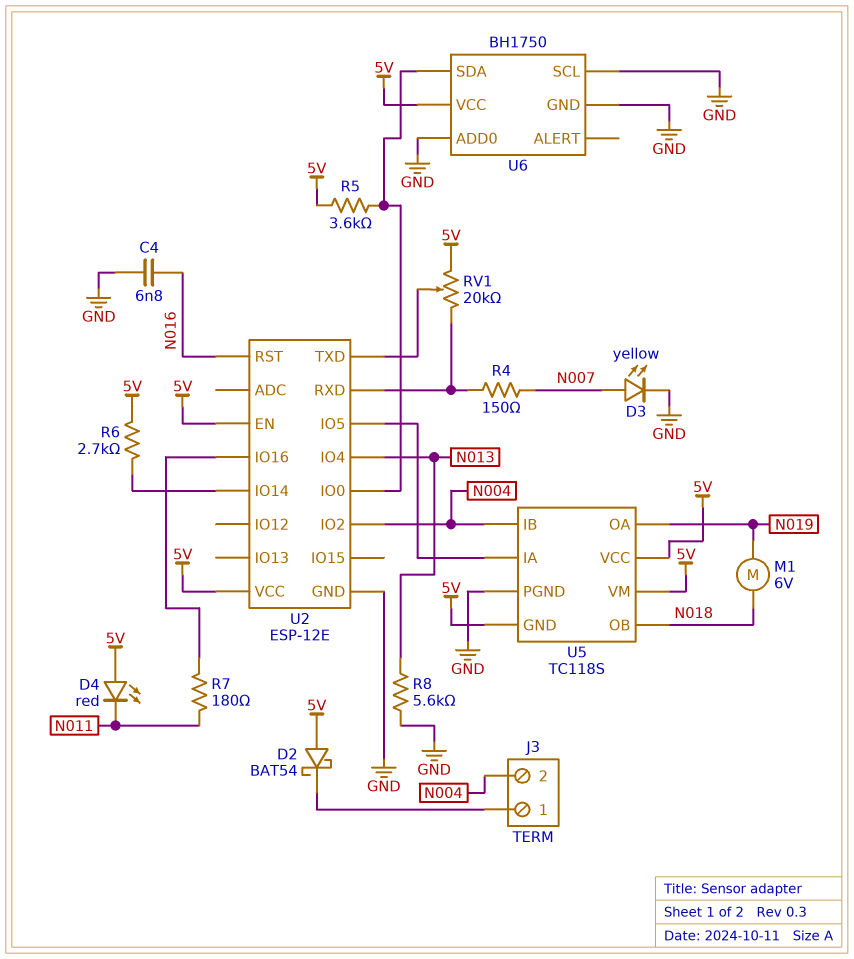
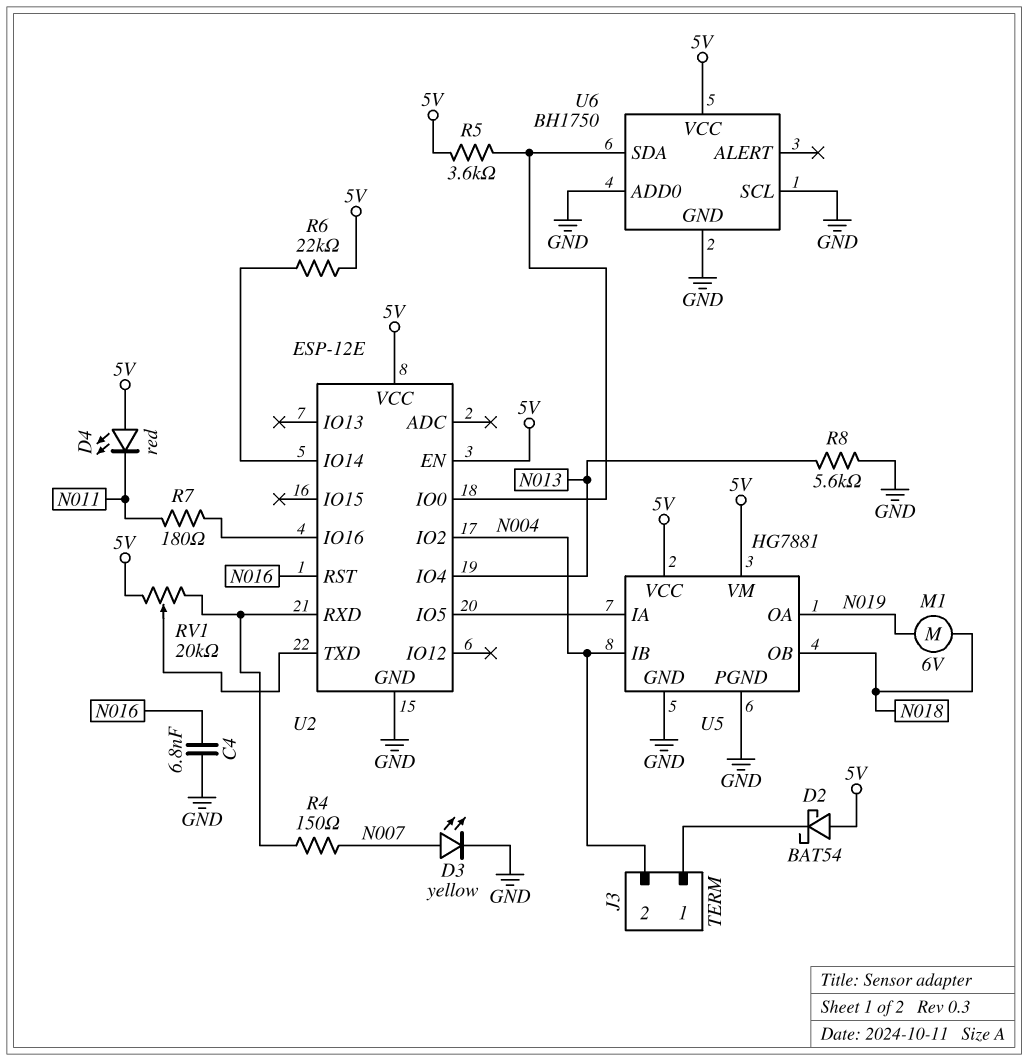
R6: 2.7k (5V, U2/IO14) -> 22k (5V, U2/IO14)
U5: TC118S -> HG7881
U5 pin GND: 5V -> GND

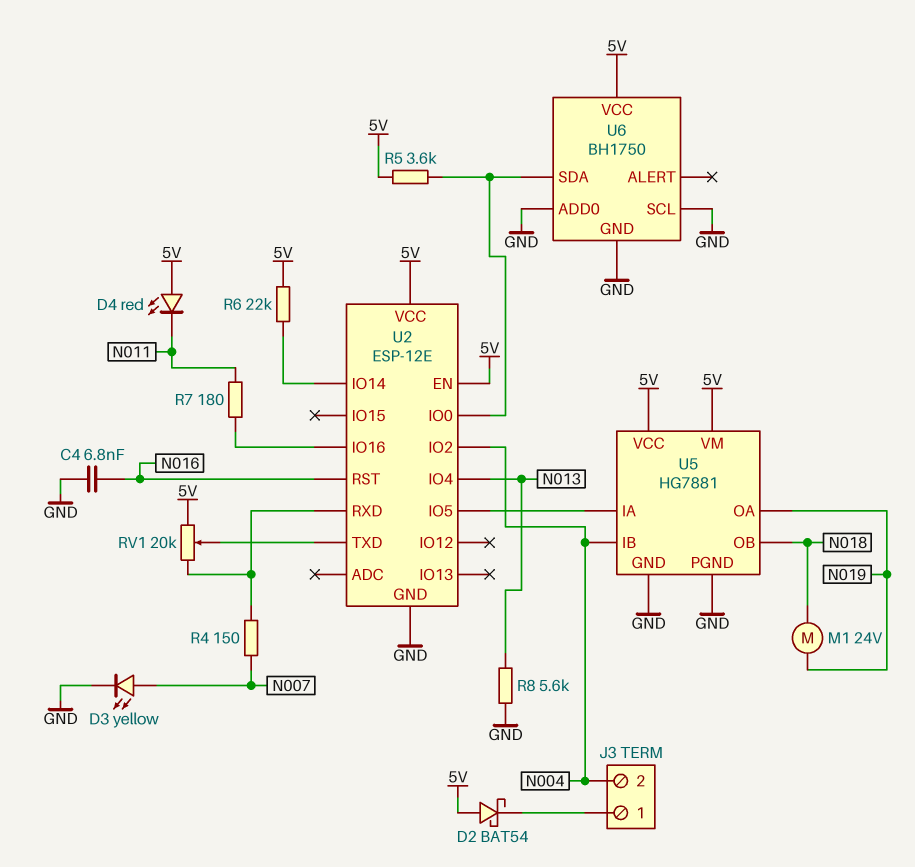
M1: motor 6V (N018, N019) -> motor 24V (N018, N019)

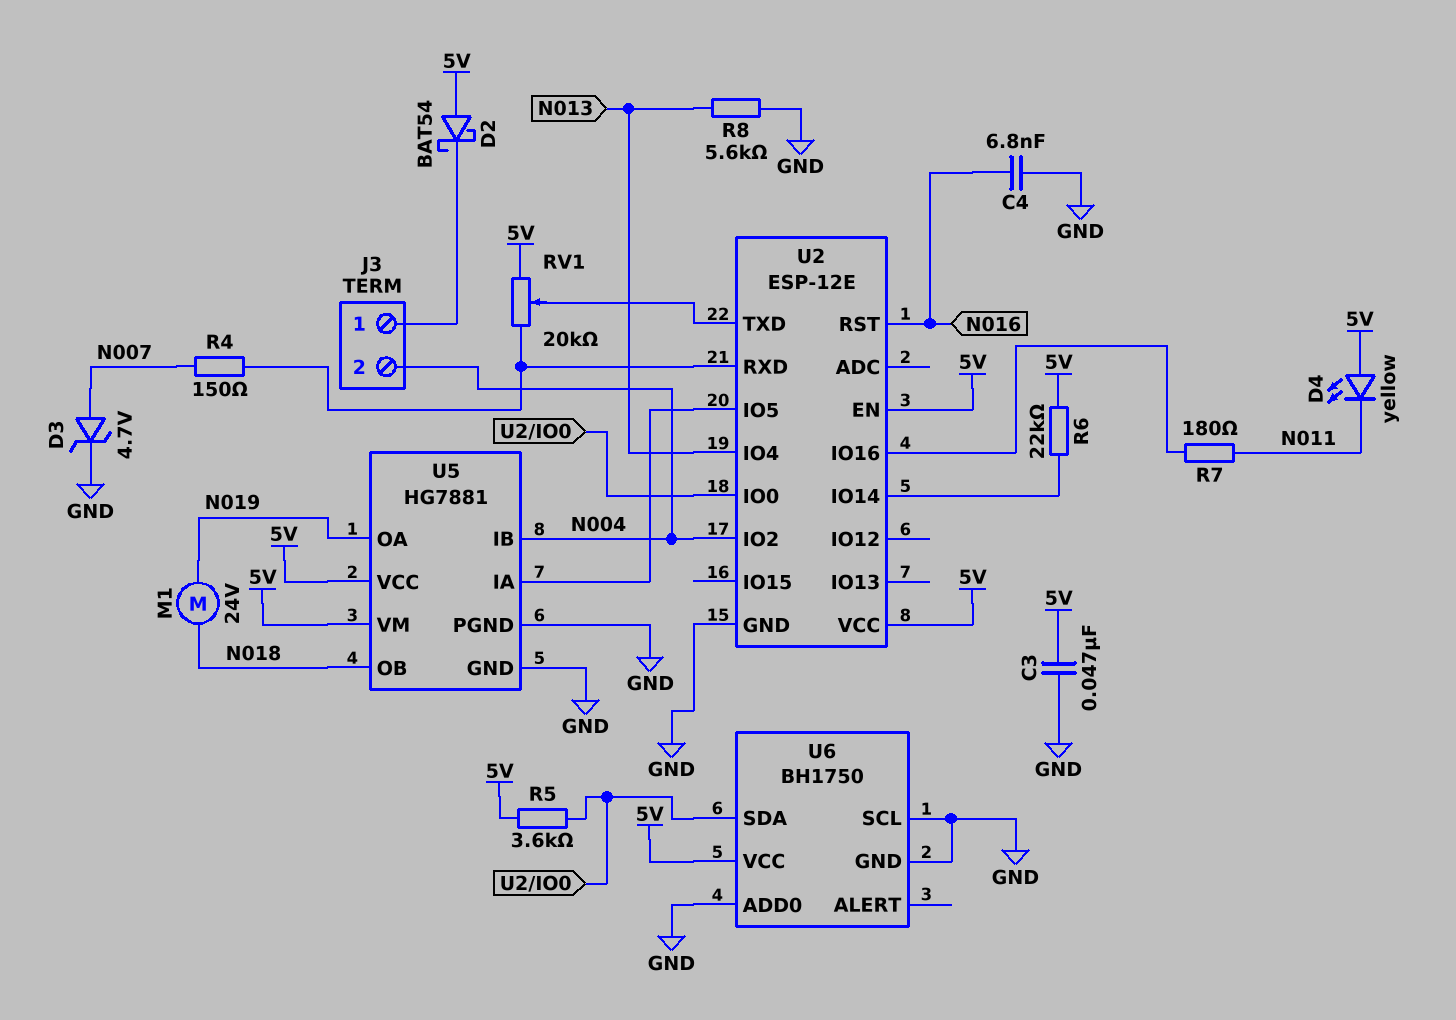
C3: none -> 47nF (5V, GND)
D3: LED yellow (A N007, K GND) -> zener 4.7V (A N007, K GND)
D4: LED red (A 5V, K N011) -> LED yellow (A 5V, K N011)

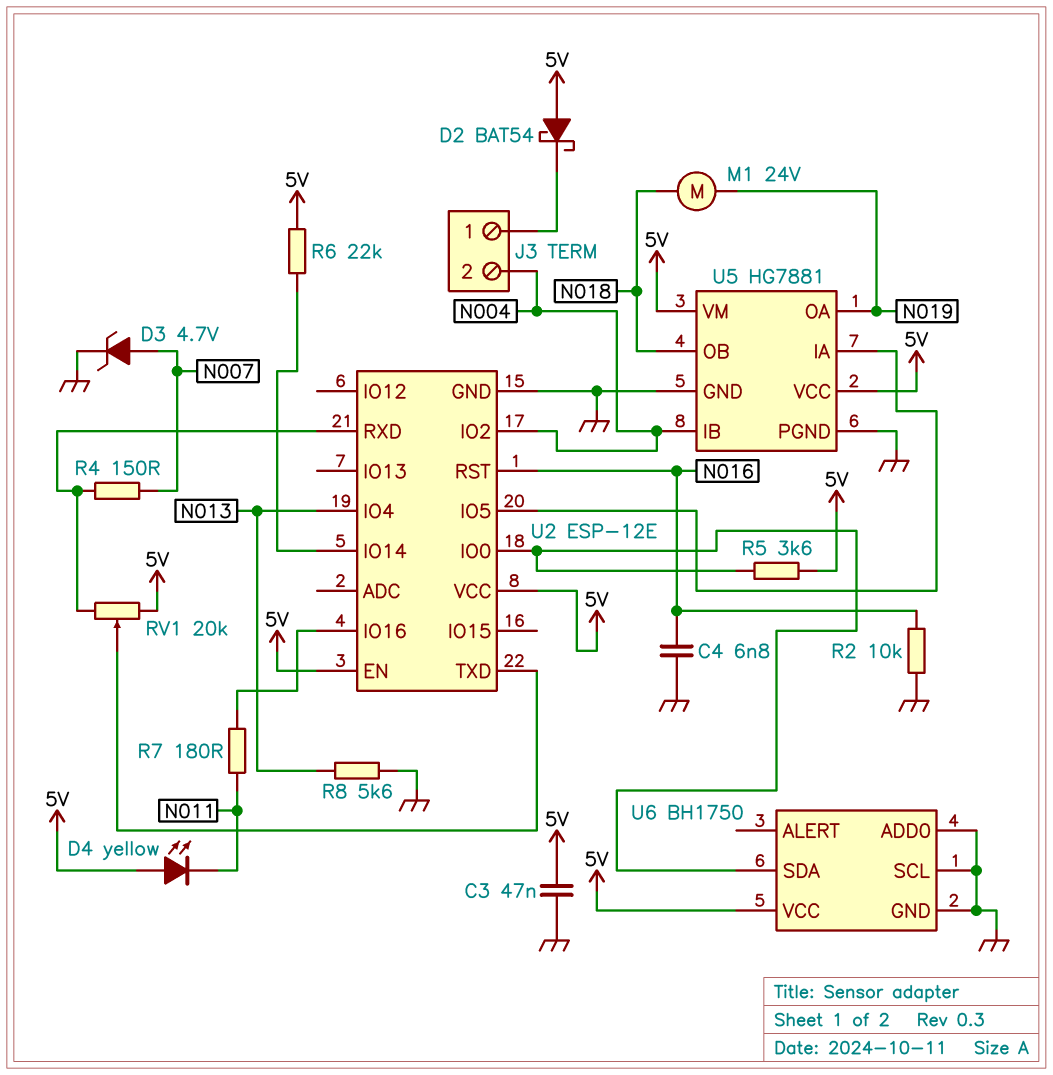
R2: none -> 10k (GND, N016)

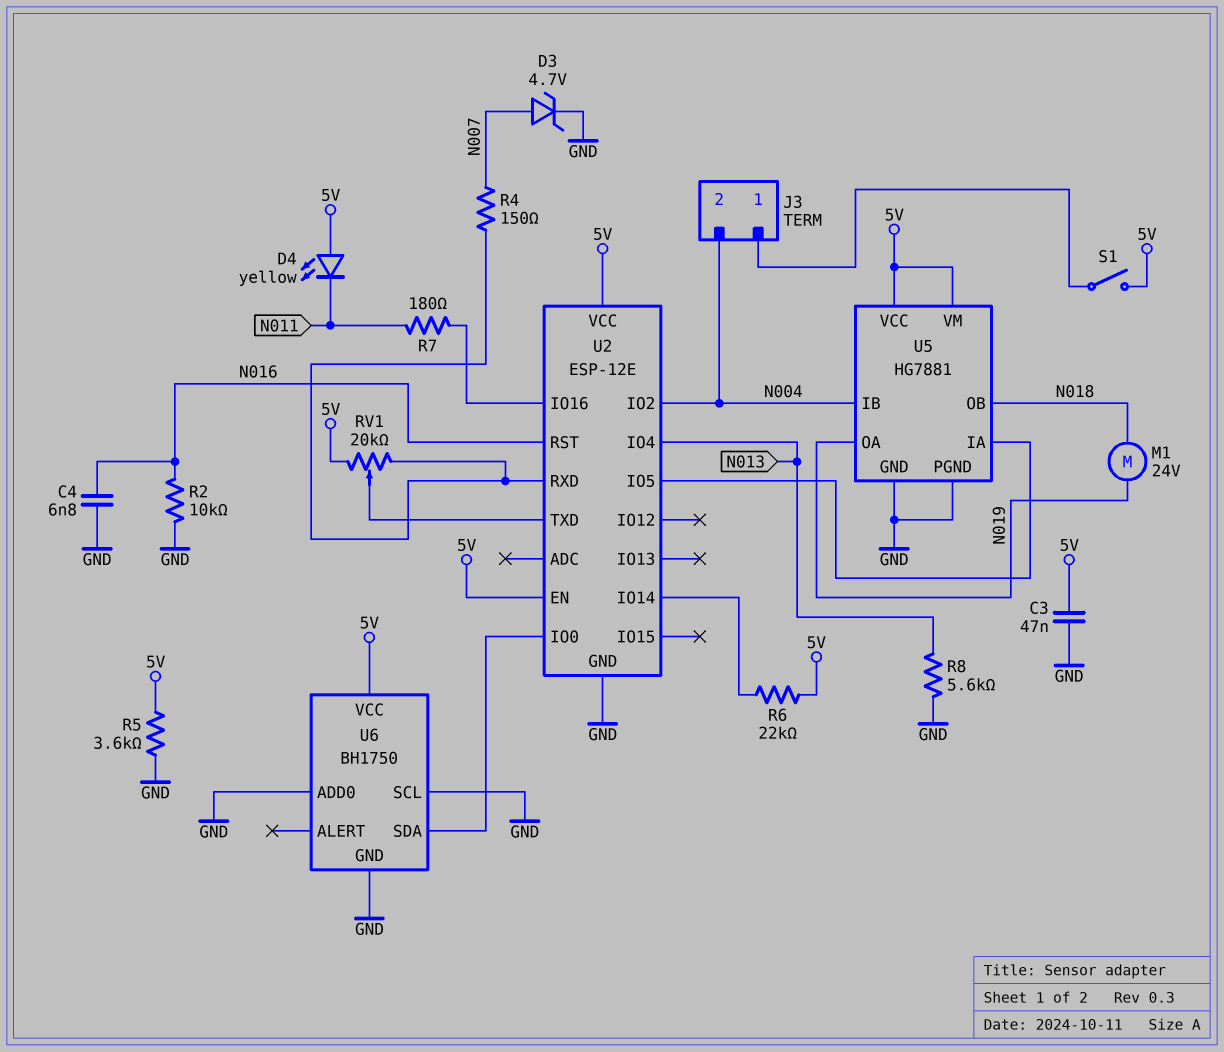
D2: schottky BAT54 (A 5V, K J3/1) -> none
R5: 3.6k (5V, U2/IO0) -> 3.6k (5V, GND)
S1: none -> switch (5V, J3/1)

